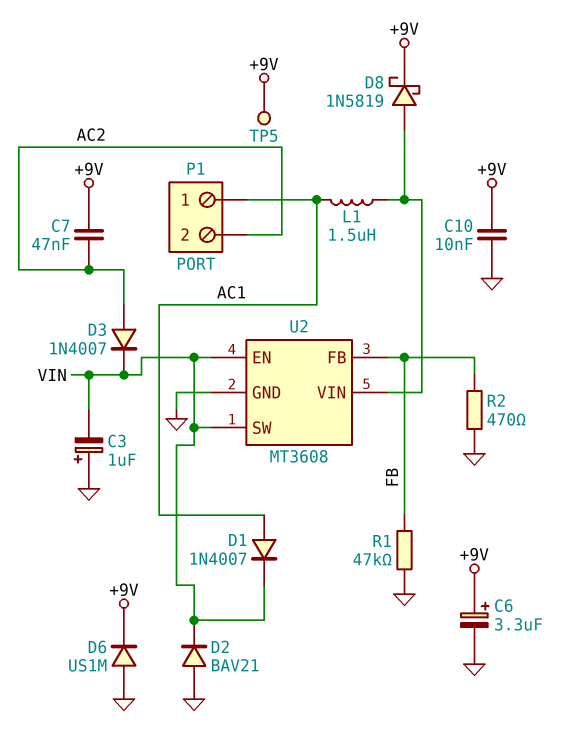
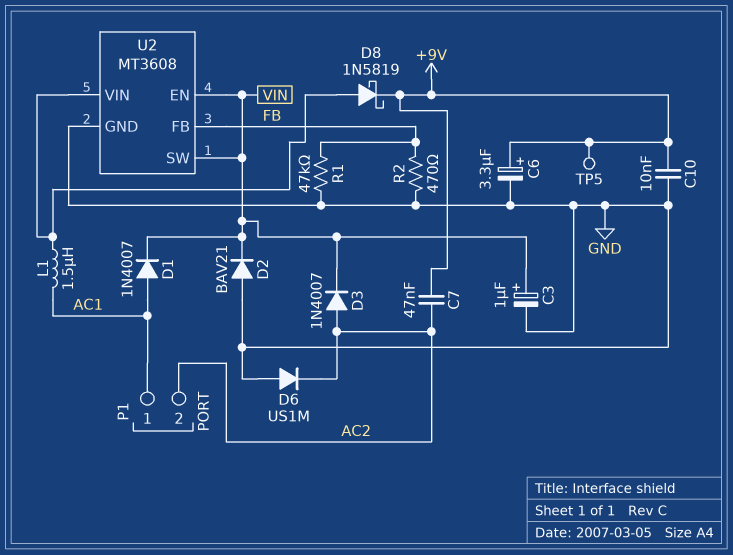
C3: 1uF (plus GND, minus VIN) -> 1uF (plus VIN, minus GND)
D6: diode US1M (A GND, K +9V) -> diode US1M (A GND, K AC2)

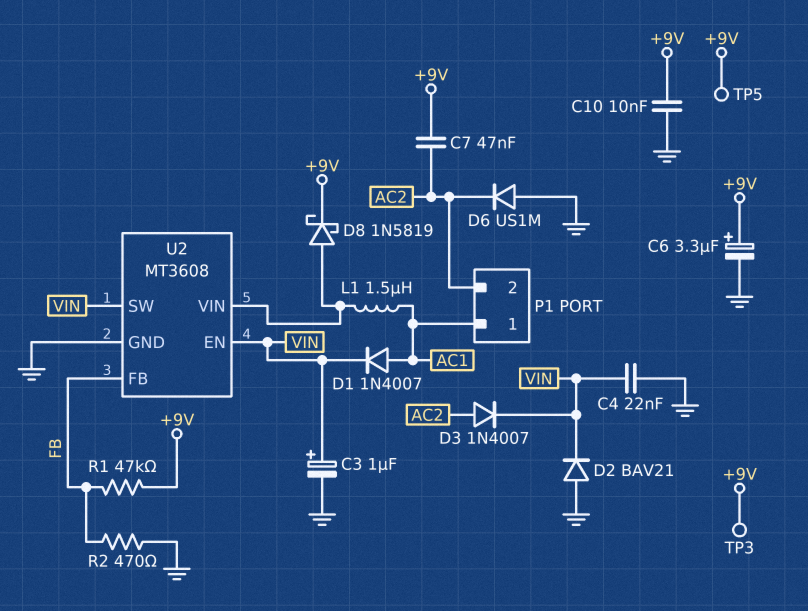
C4: none -> 22nF (GND, VIN)
R1: 47k (FB, GND) -> 47k (+9V, FB)
TP3: none -> test point (+9V)

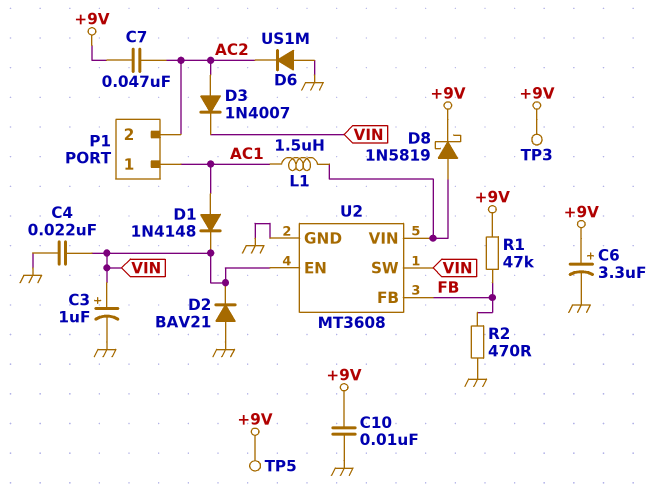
D1: diode 1N4007 (A AC1, K VIN) -> diode 1N4148 (A AC1, K VIN)

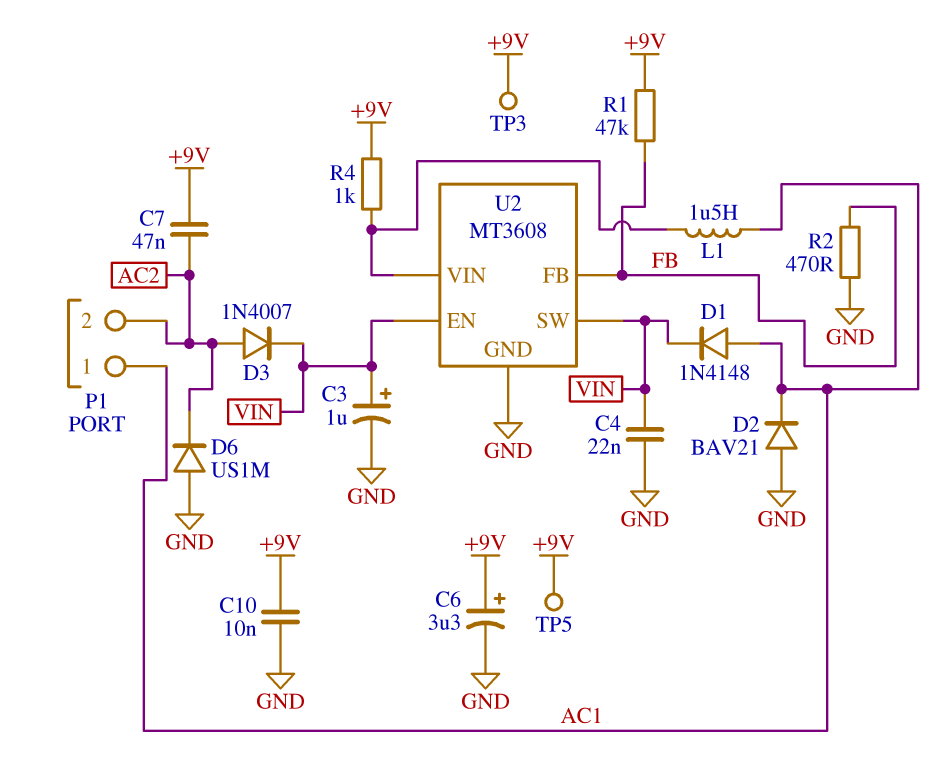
D2: diode BAV21 (A GND, K VIN) -> diode BAV21 (A GND, K AC1)
D8: schottky 1N5819 (A U2/VIN, K +9V) -> none
R4: none -> 1k (+9V, U2/VIN)

